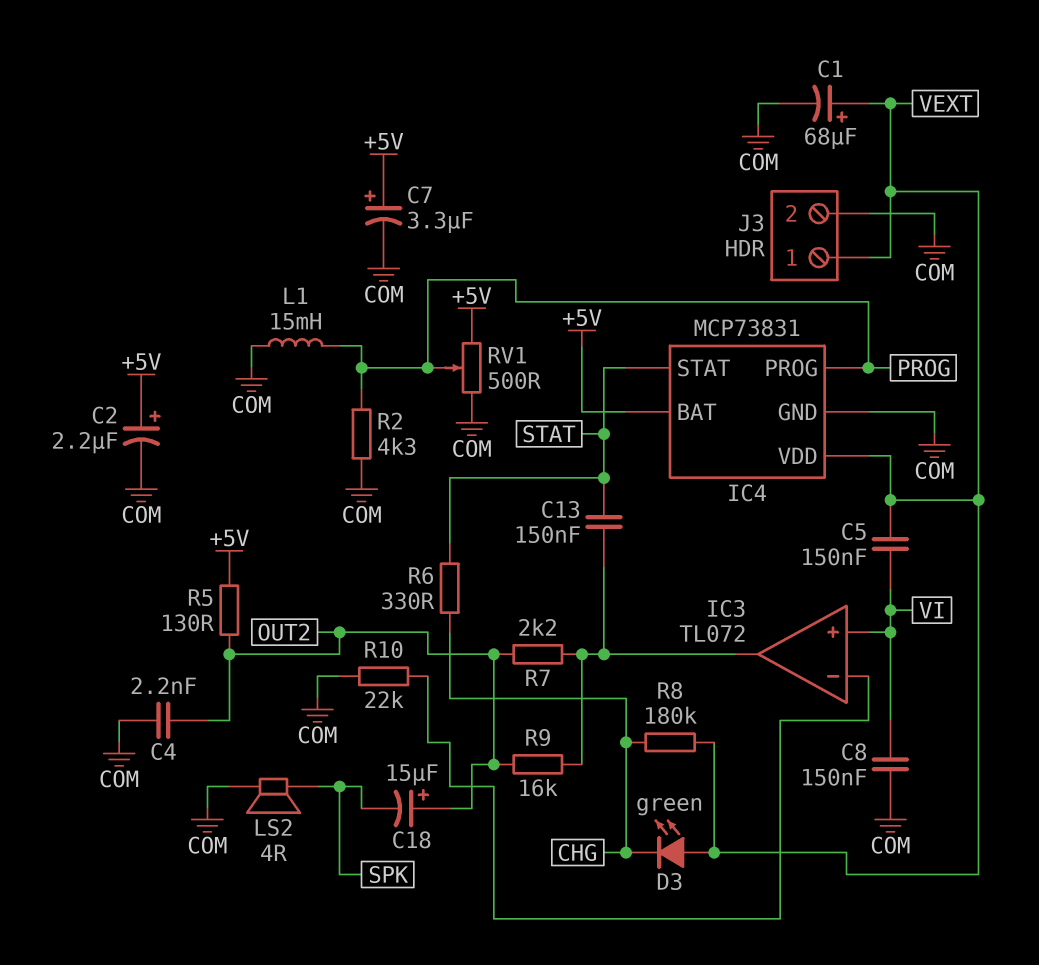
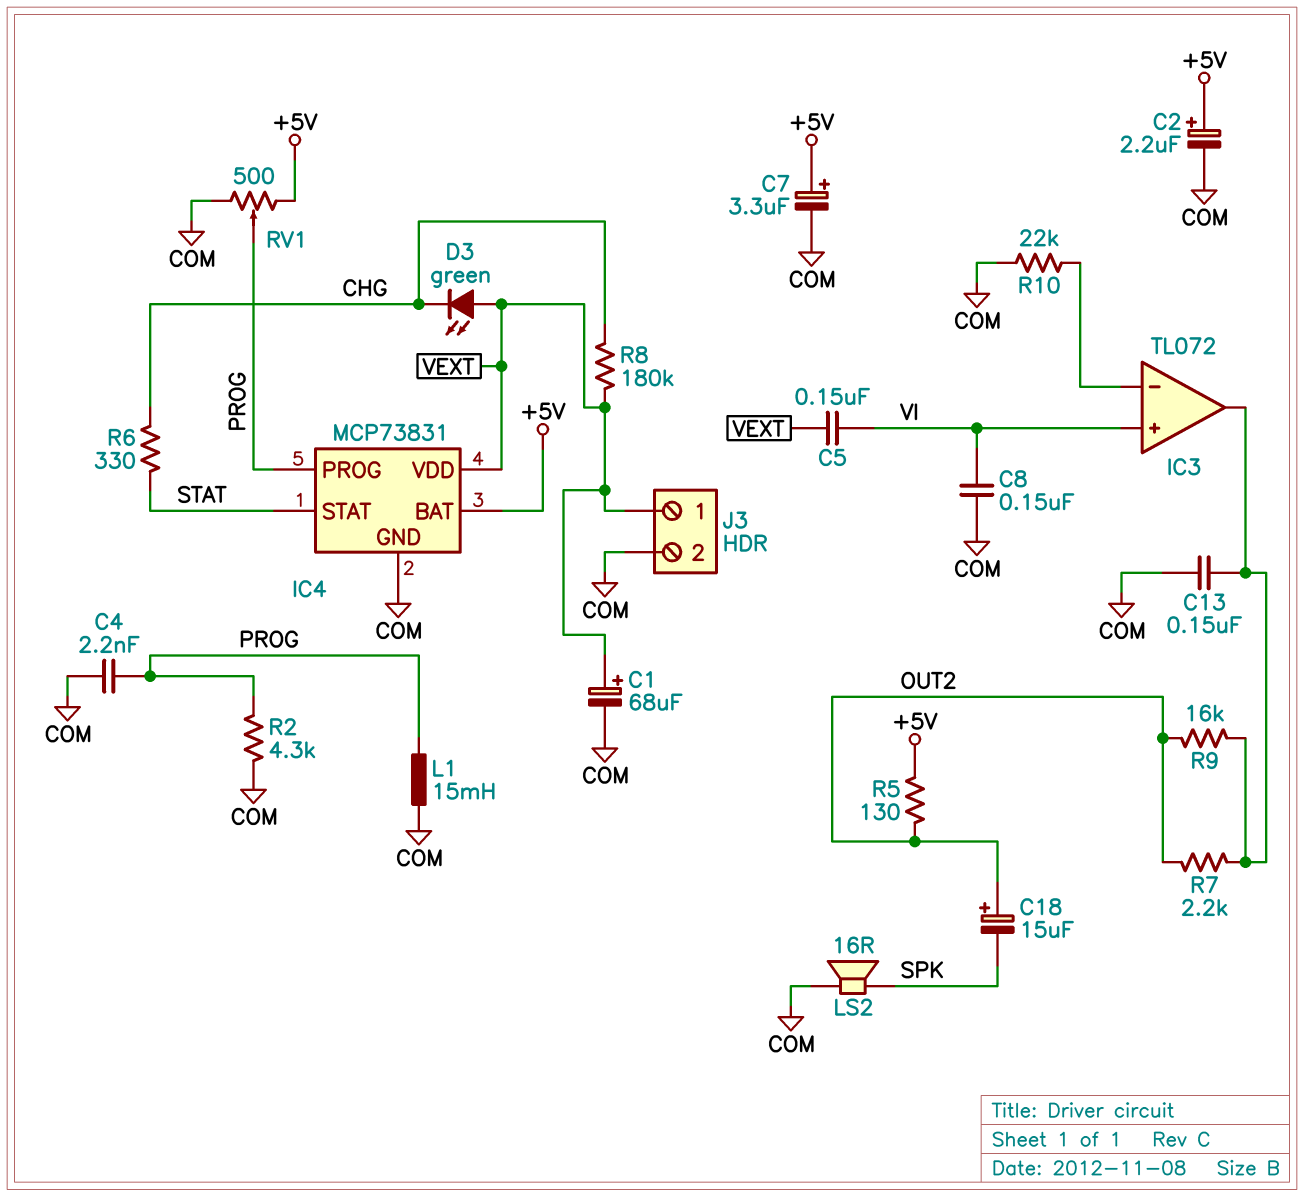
C4: 2.2nF (COM, OUT2) -> 2.2nF (COM, PROG)
C13: 150nF (IC3/out, STAT) -> 150nF (COM, IC3/out)
LS2: speaker 4R (COM, SPK) -> speaker 16R (COM, SPK)

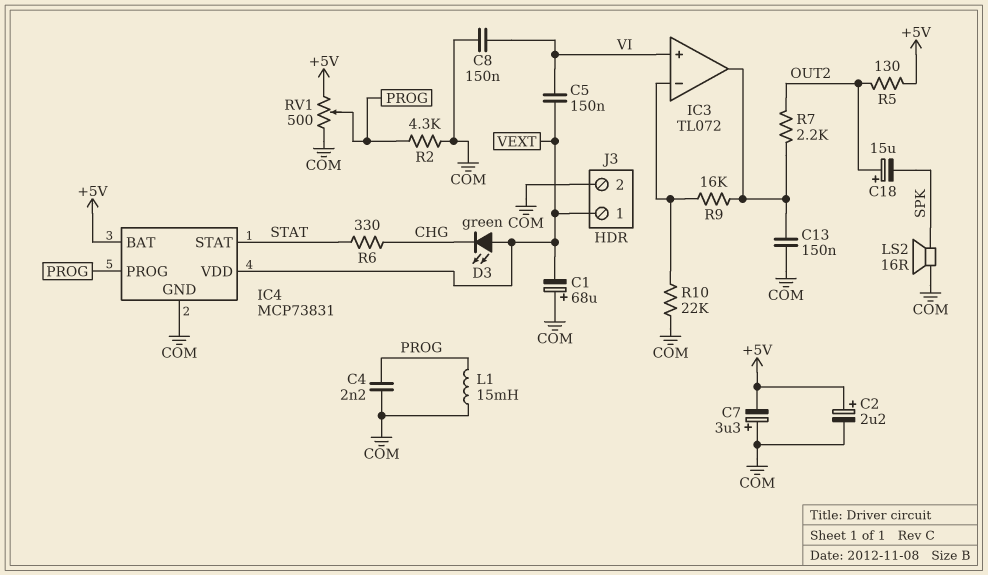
C1: 68uF (plus VEXT, minus COM) -> 68uF (plus COM, minus VEXT)
C7: 3.3uF (plus +5V, minus COM) -> 3.3uF (plus COM, minus +5V)
R8: 180k (CHG, VEXT) -> none
R9: 16k (IC3/out, OUT2) -> 16k (IC3/in-, IC3/out)

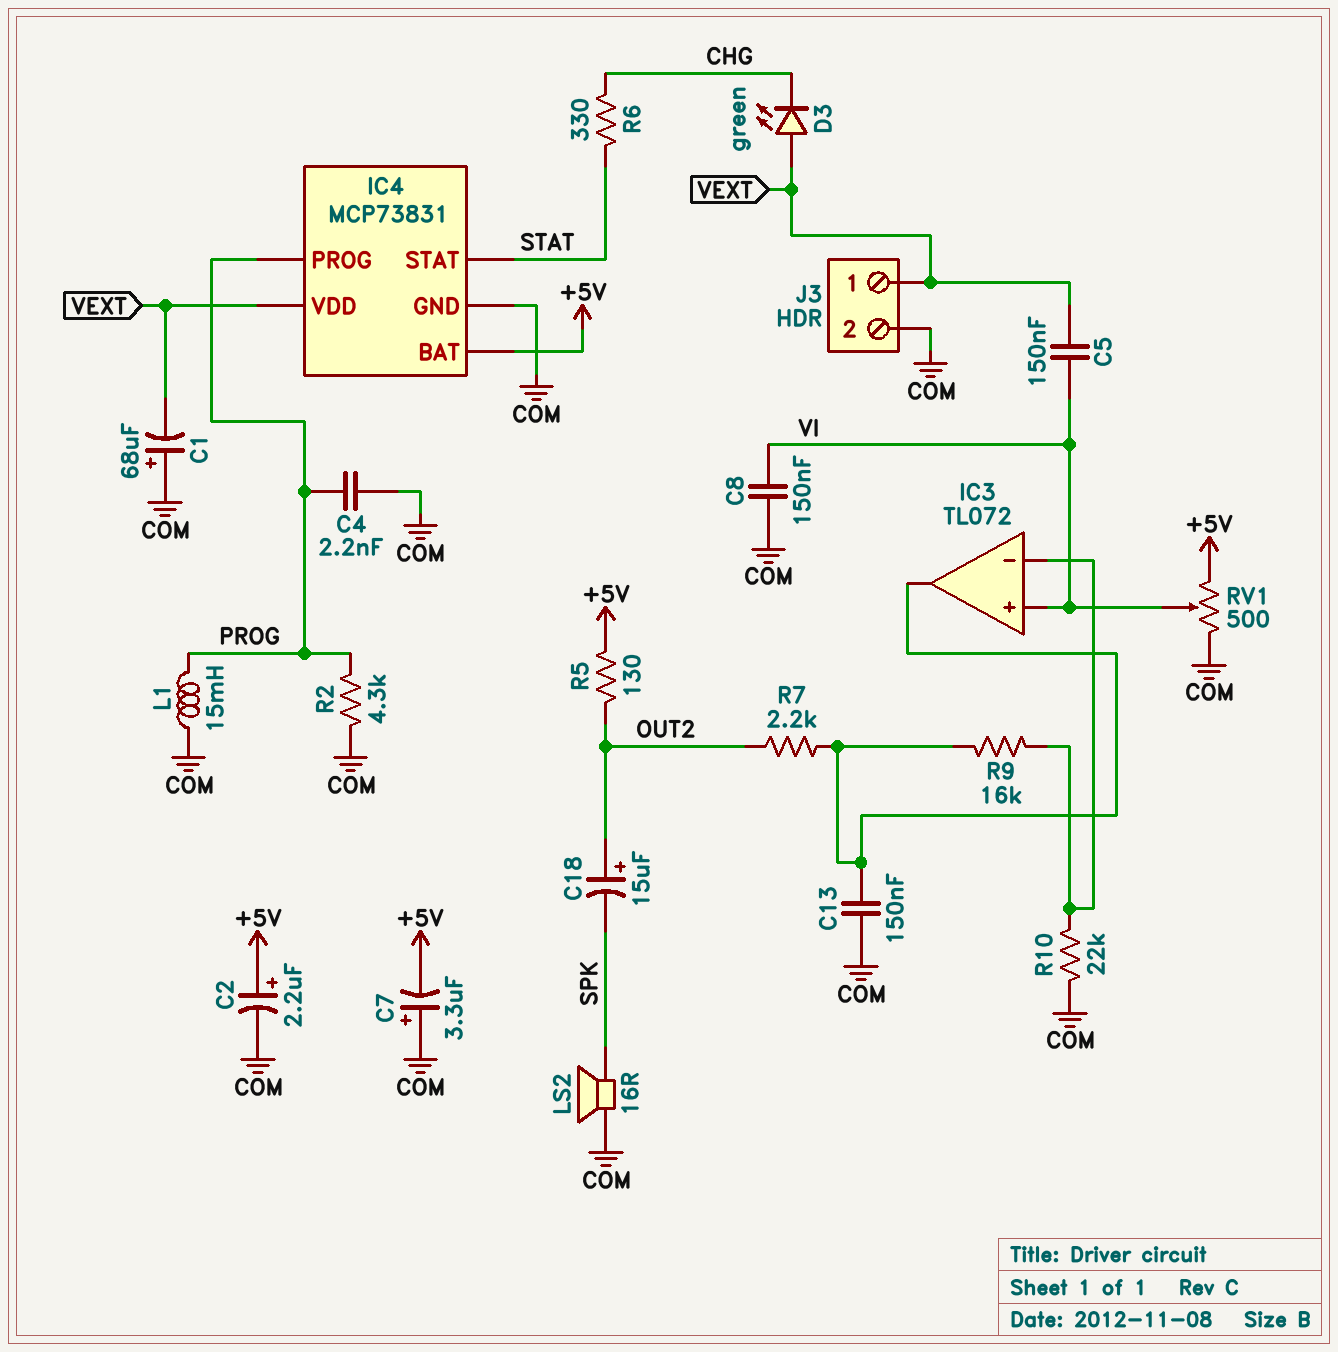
RV1: 500 (+5V, COM, wiper PROG) -> 500 (+5V, COM, wiper VI)

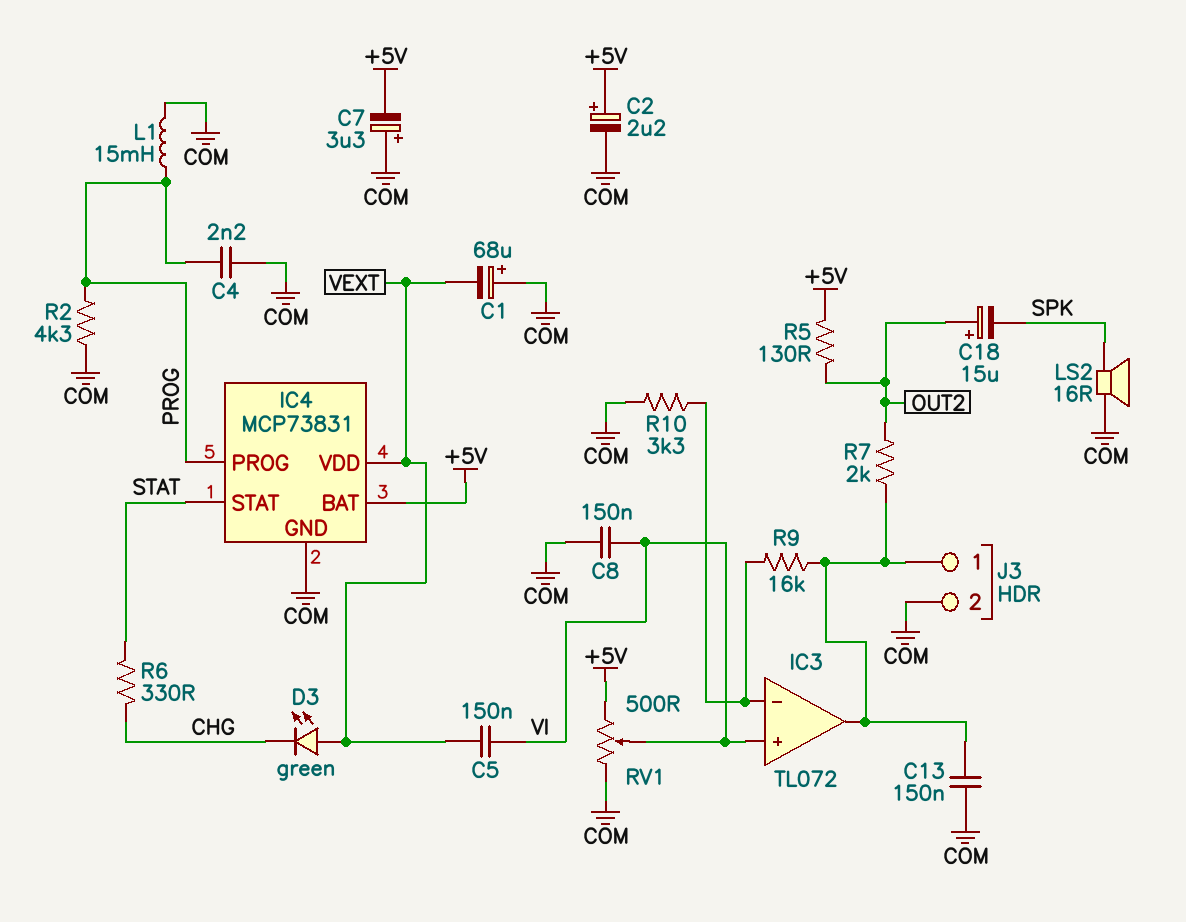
J3 pin 1: VEXT -> IC3/out
R7: 2.2k (IC3/out, OUT2) -> 2k (IC3/out, OUT2)
R10: 22k (COM, IC3/in-) -> 3.3k (COM, IC3/in-)

